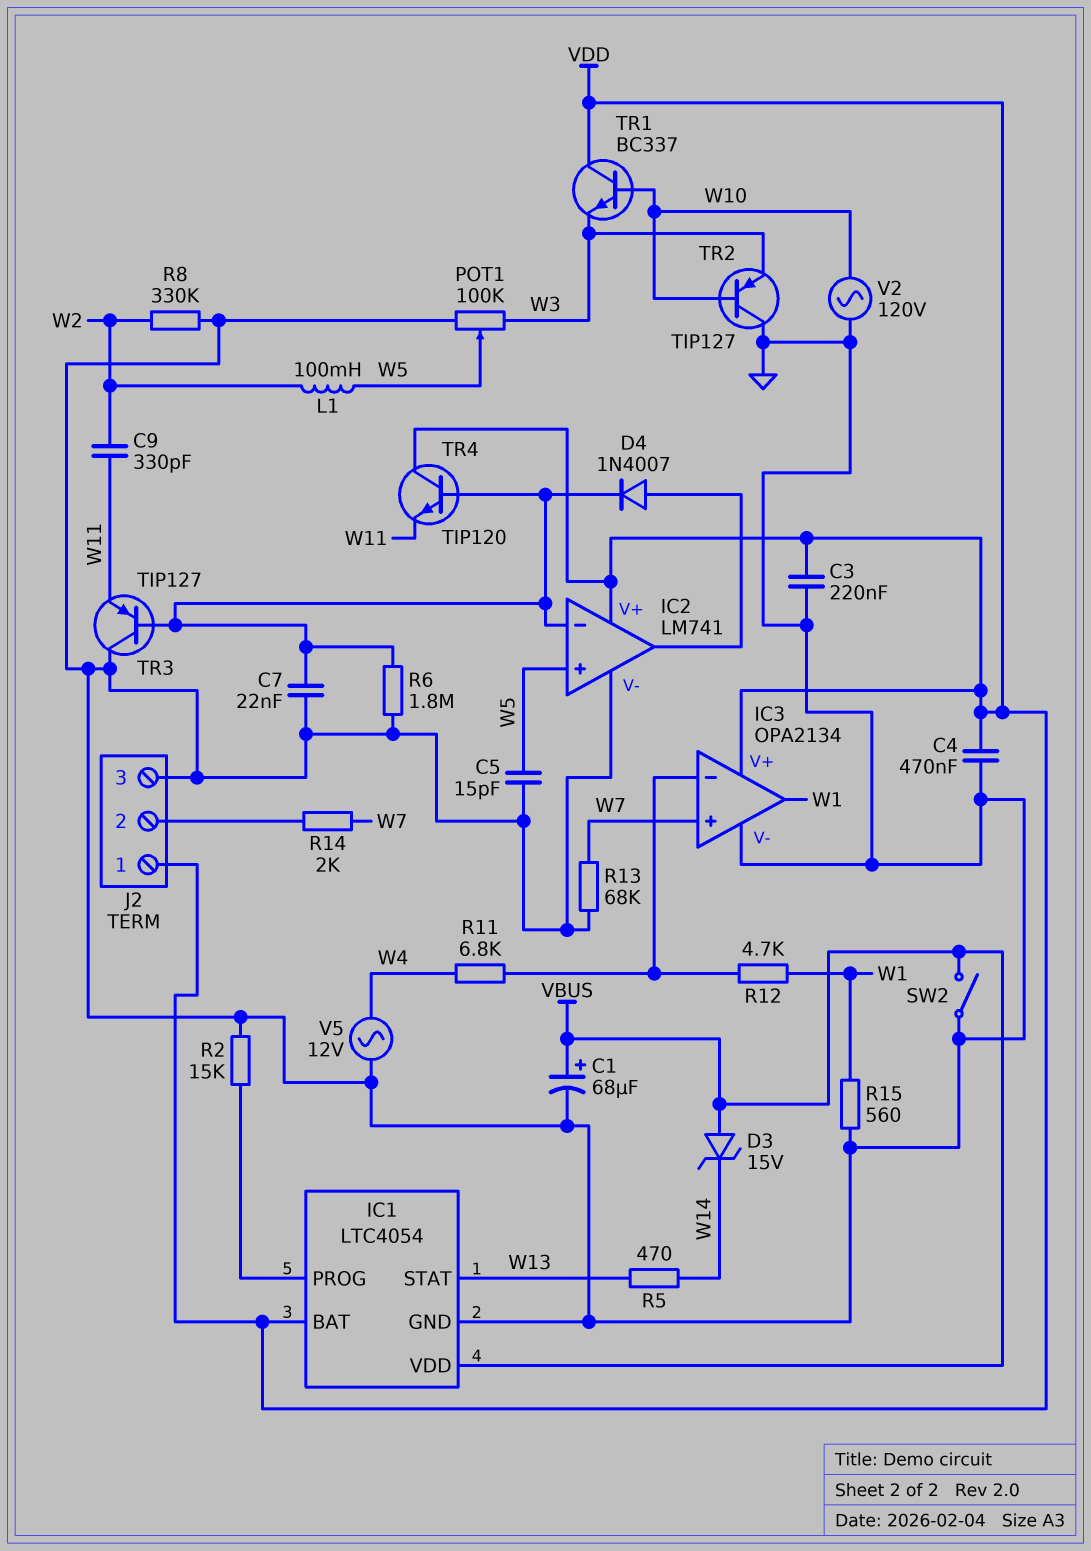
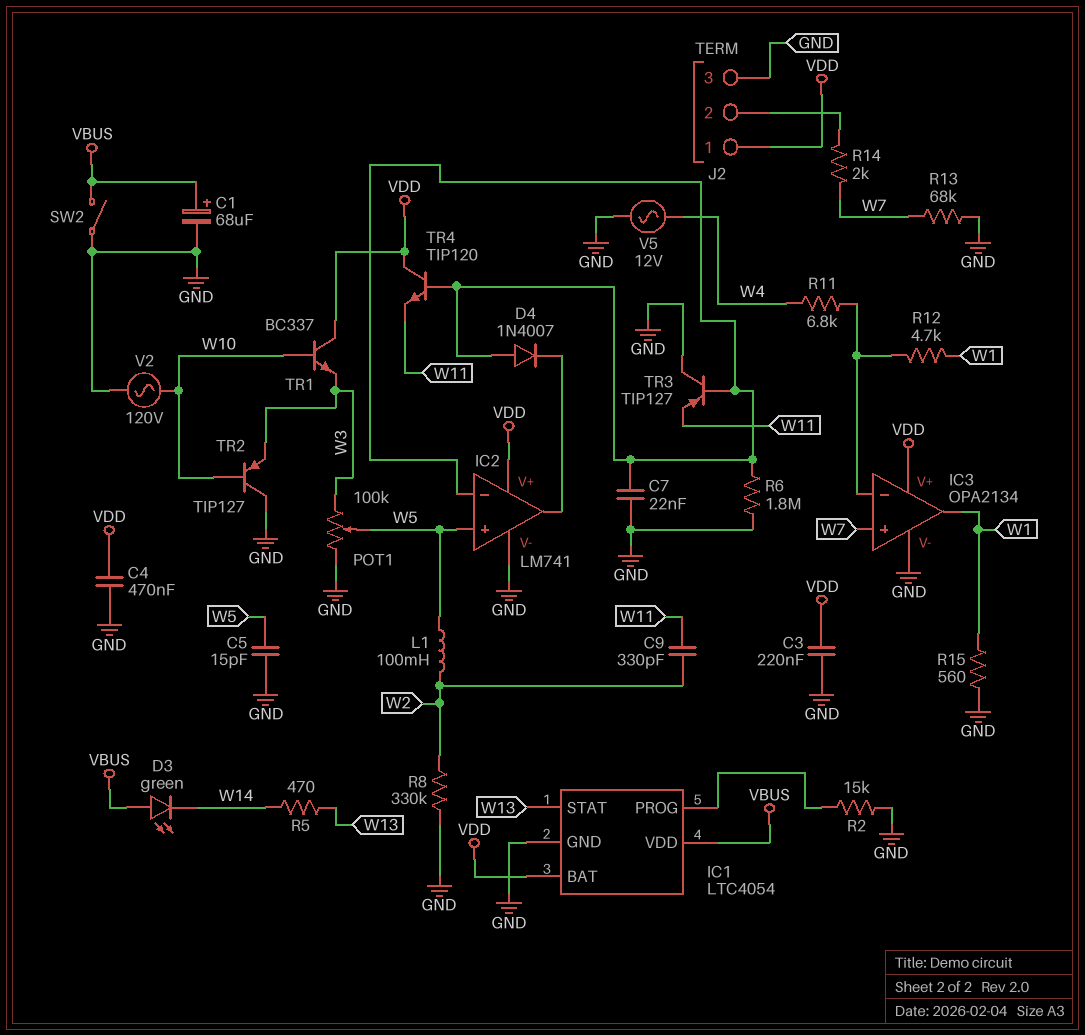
D3: zener 15V (A VBUS, K W14) -> LED green (A VBUS, K W14)
D4: diode 1N4007 (A IC2/out, K IC2/in-) -> diode 1N4007 (A IC2/in-, K IC2/out)

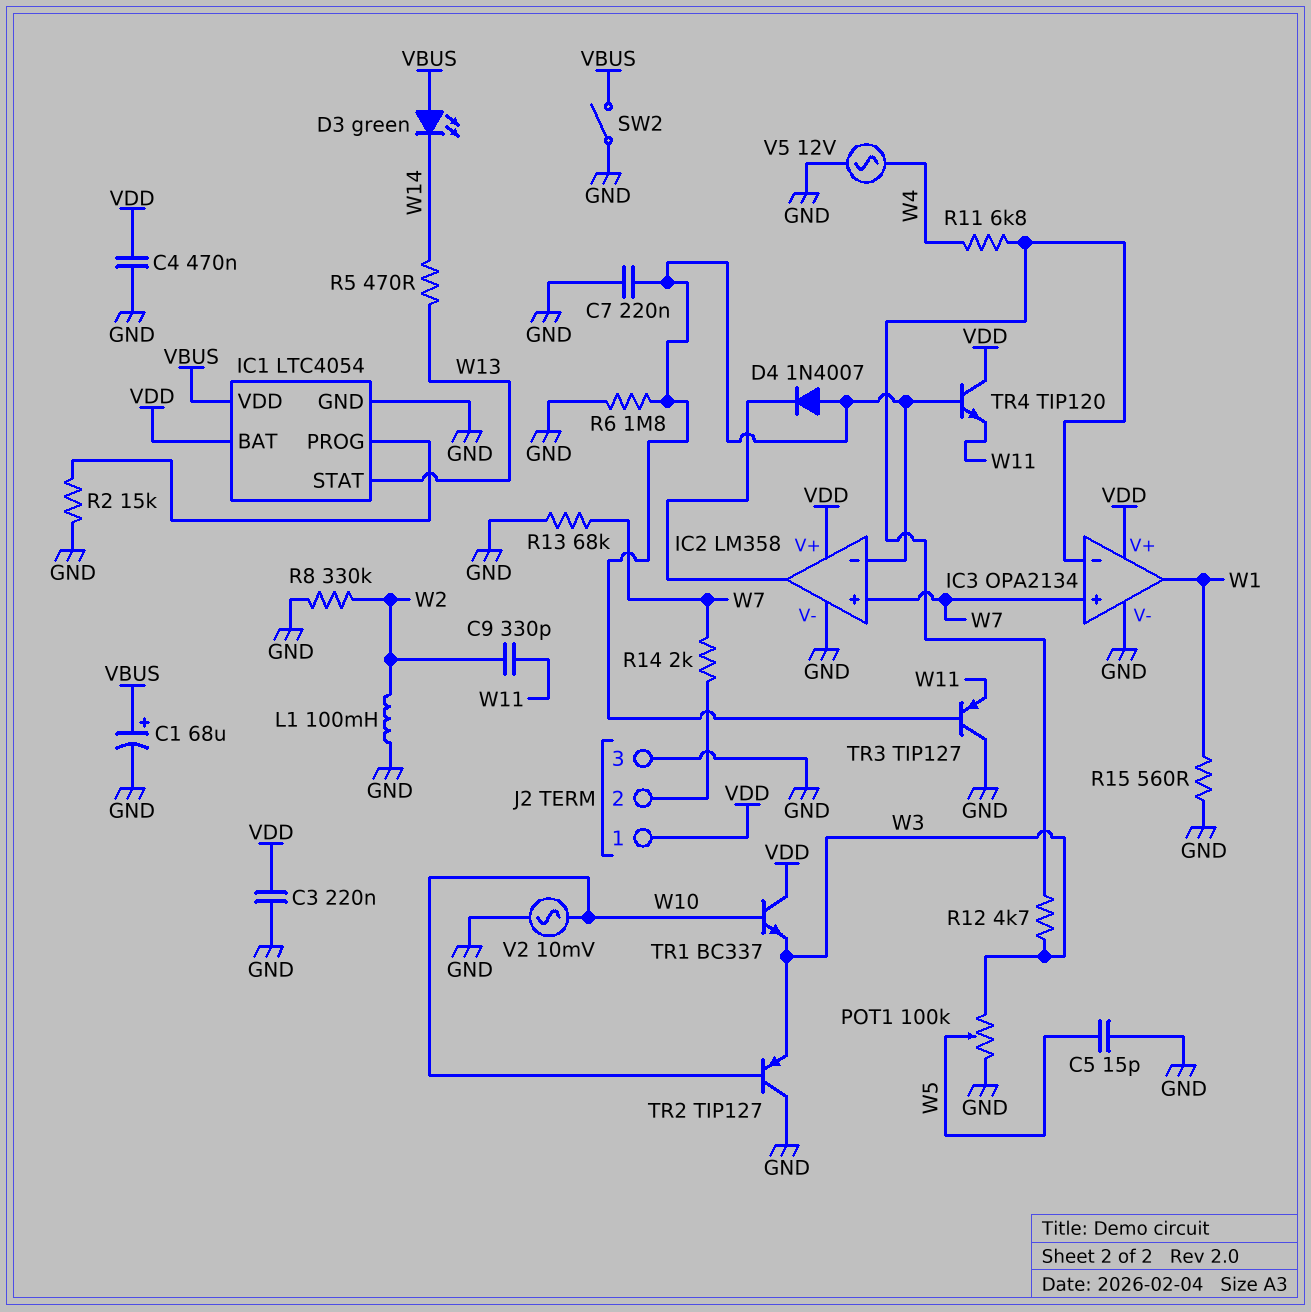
C7: 22nF (GND, IC2/in-) -> 220nF (GND, IC2/in-)
IC2: LM741 -> LM358
IC2 pin in+: W5 -> W7
L1: 100mH (W2, W5) -> 100mH (GND, W2)
R12: 4.7k (IC3/in-, W1) -> 4.7k (IC3/in-, W3)
V2: AC 120V (GND, W10) -> AC 10mV (GND, W10)

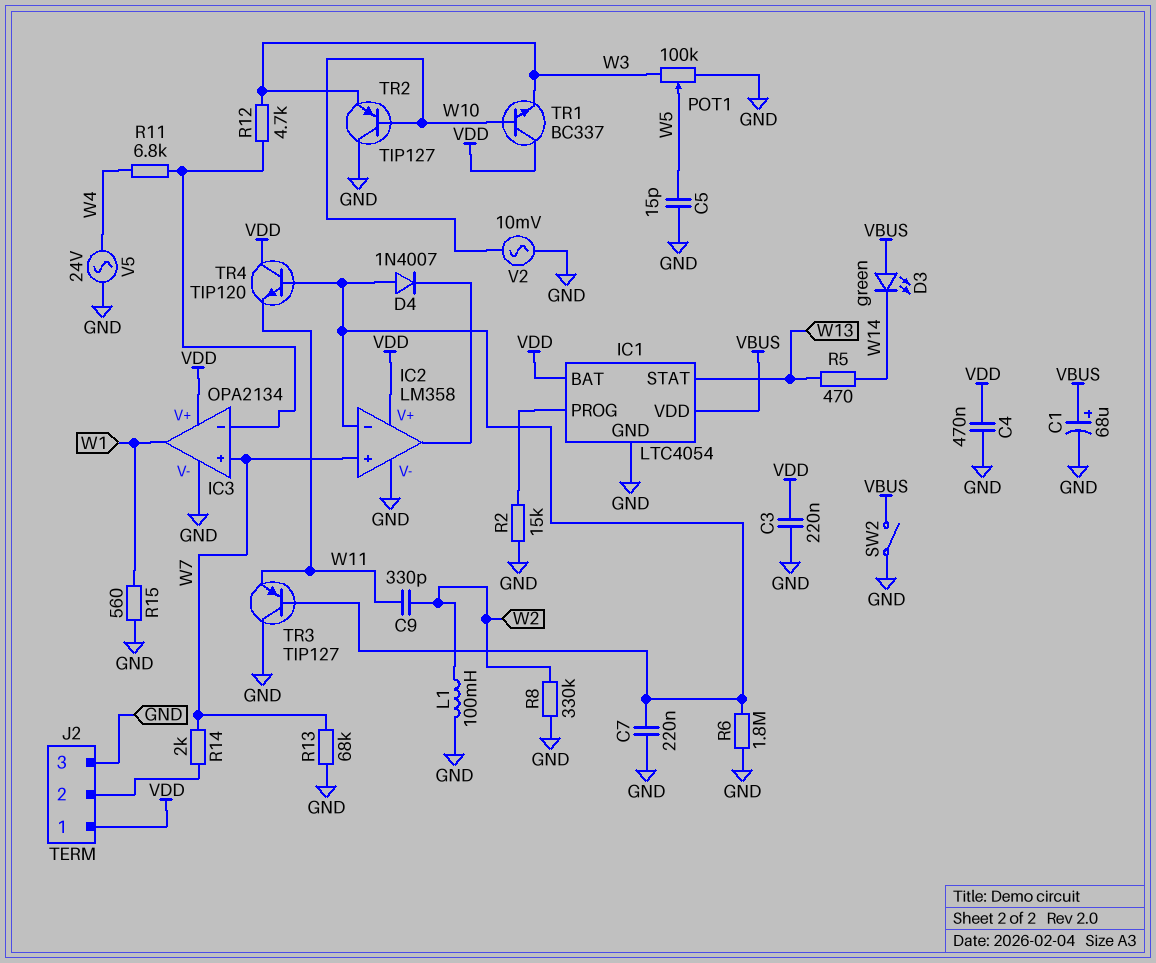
V5: AC 12V (GND, W4) -> AC 24V (GND, W4)

